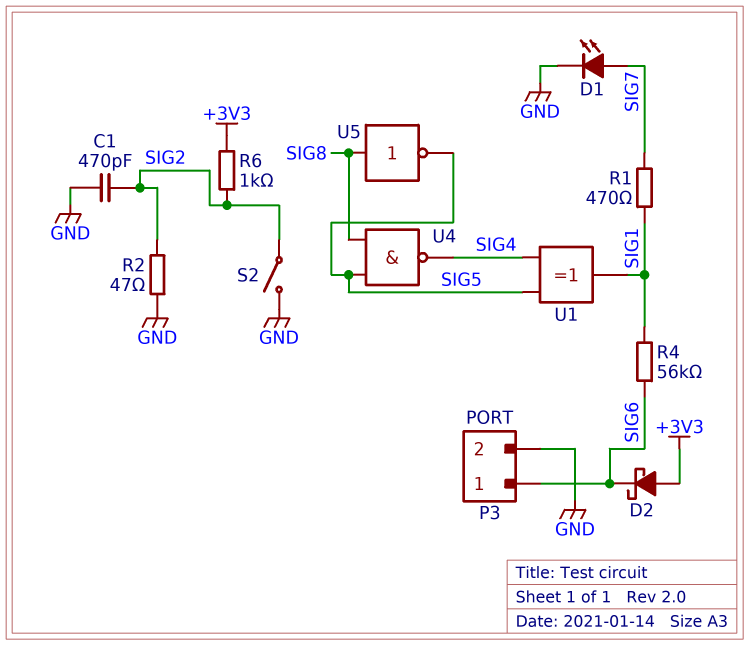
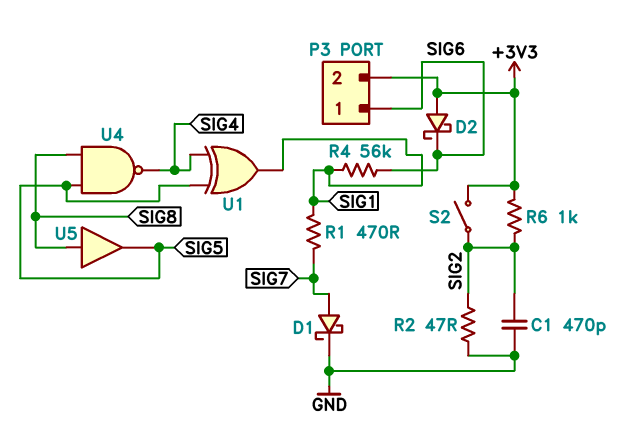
D1: LED (A SIG7, K GND) -> schottky (A SIG7, K GND)
P3 pin 2: GND -> +3V3
S2: switch (GND, SIG2) -> switch (+3V3, SIG2)
U5: NOT (in SIG8, out SIG5) -> buffer (in SIG8, out SIG5)

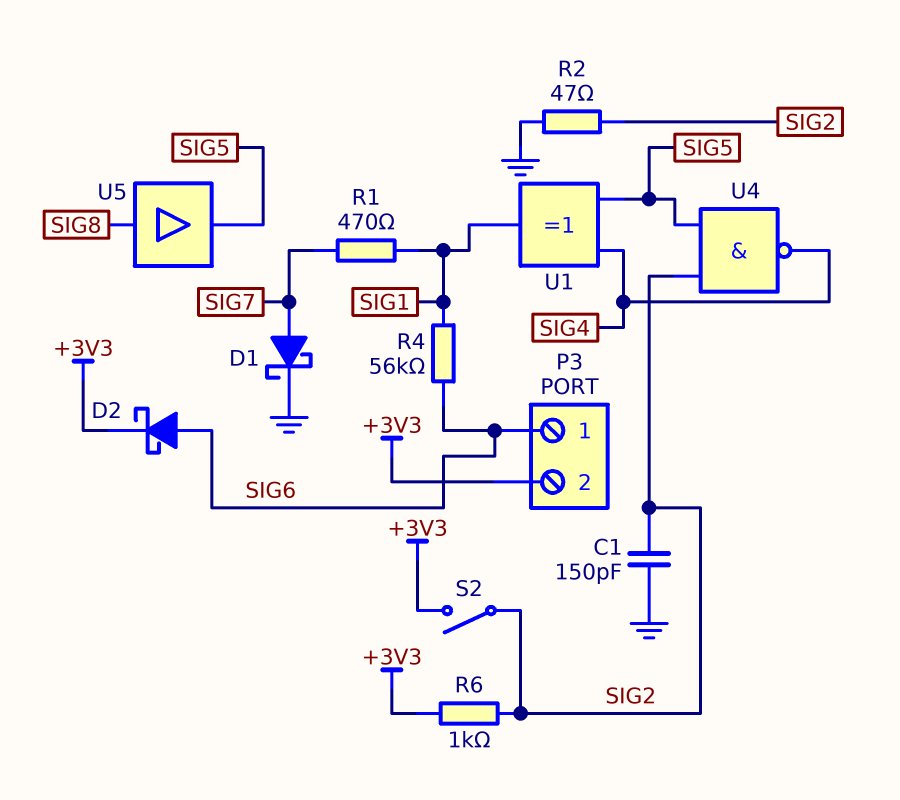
C1: 470pF (GND, SIG2) -> 150pF (GND, SIG2)
D2: schottky (A +3V3, K SIG6) -> schottky (A SIG6, K +3V3)
U4: NAND (in SIG5, in SIG8, out SIG4) -> NAND (in SIG2, in SIG5, out SIG4)

